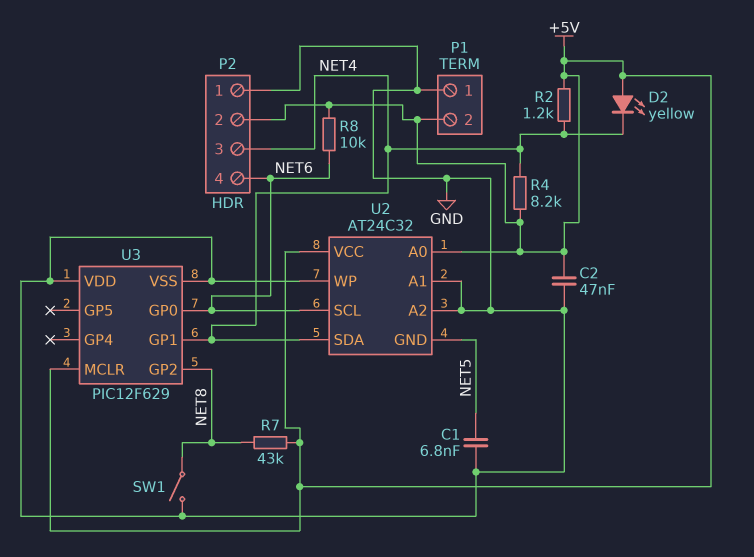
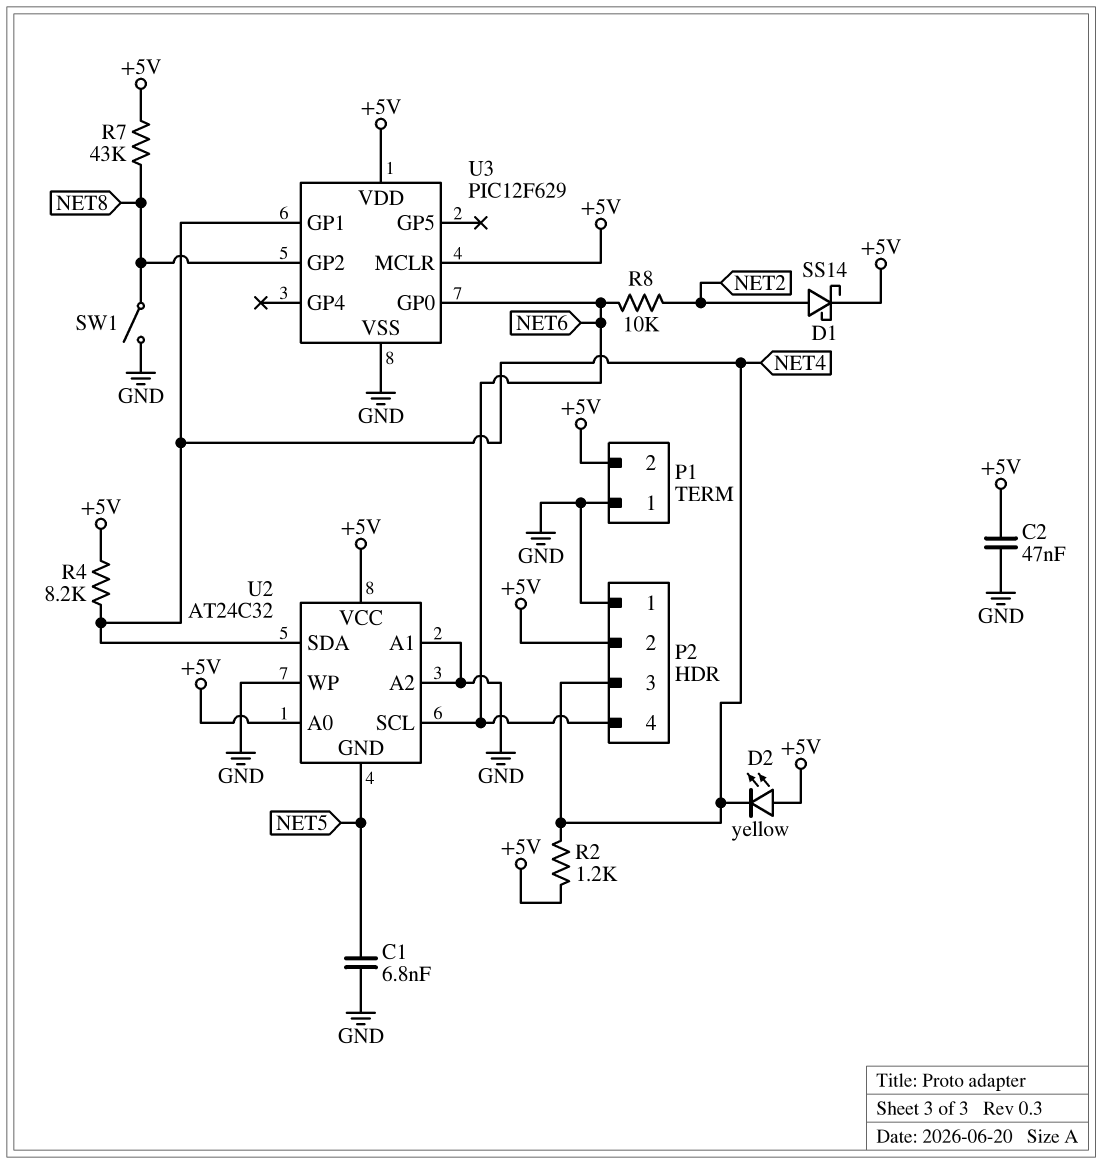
D1: none -> schottky SS14 (A NET2, K +5V)
R8: 10k (+5V, NET6) -> 10k (NET2, NET6)
U3 pin VDD: GND -> +5V

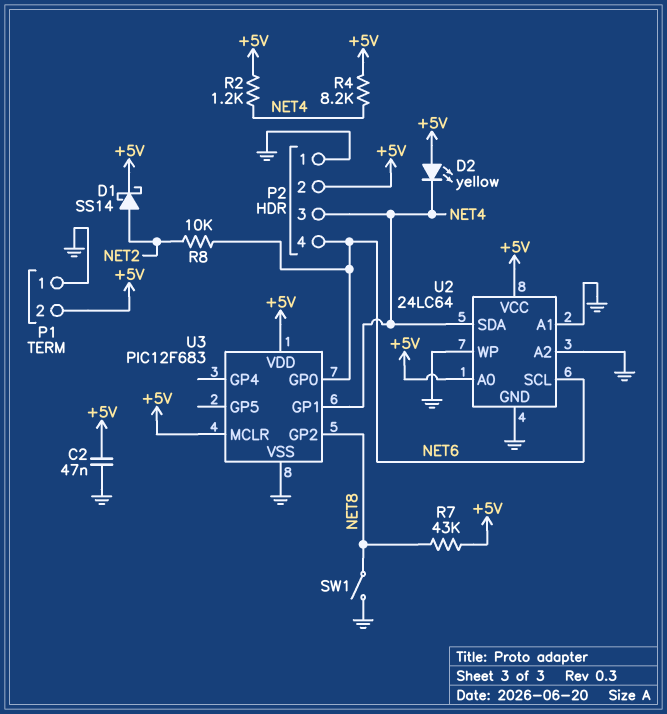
C1: 6.8nF (GND, NET5) -> none
U2: AT24C32 -> 24LC64
U2 pin GND: NET5 -> GND
U3: PIC12F629 -> PIC12F683

